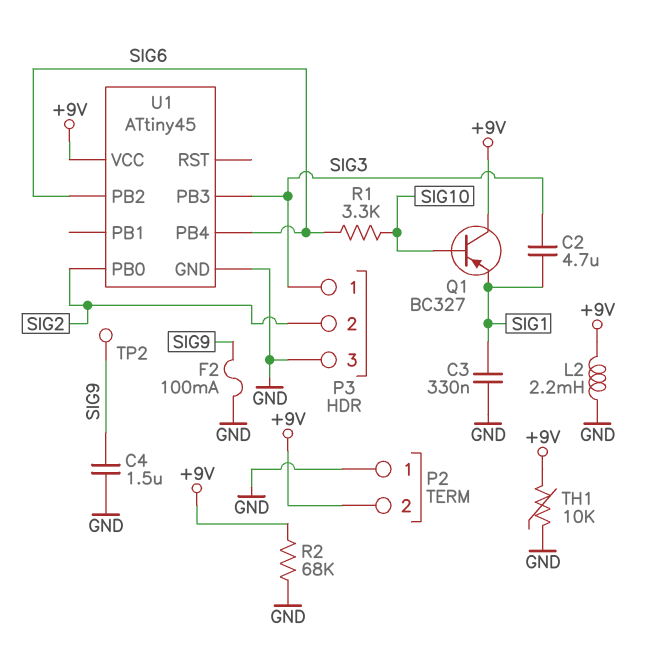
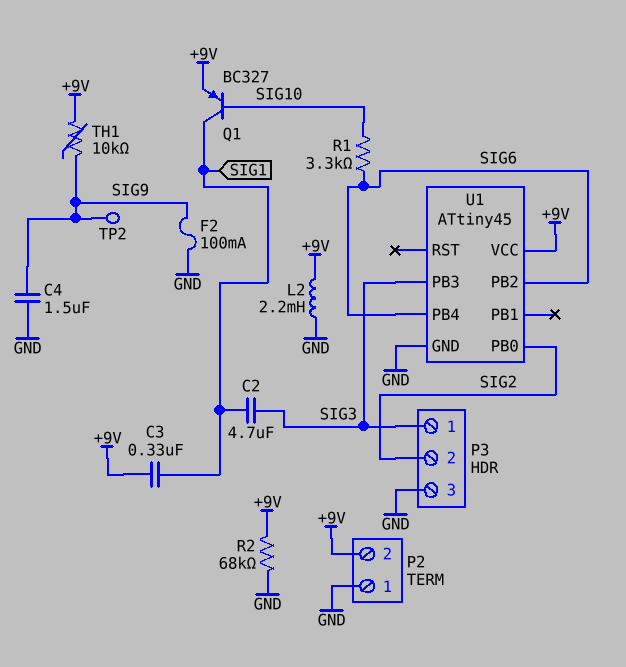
C3: 330nF (GND, SIG1) -> 330nF (+9V, SIG1)
Q1: PNP BC327 (B SIG10, C +9V, E SIG1) -> PNP BC327 (B SIG10, C SIG1, E +9V)
TH1: 10k (+9V, GND) -> 10k (+9V, SIG9)

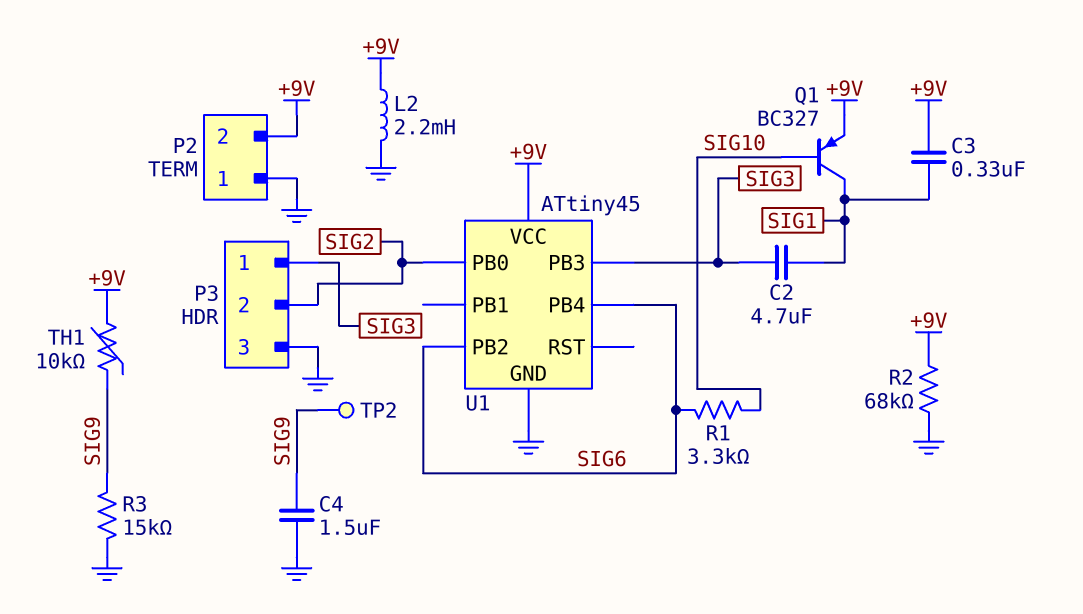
F2: 100mA (GND, SIG9) -> none
R3: none -> 15k (GND, SIG9)

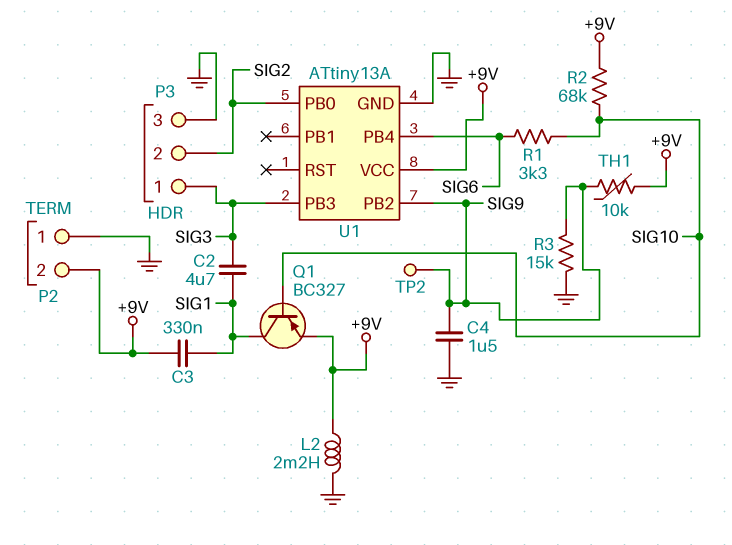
R2: 68k (+9V, GND) -> 68k (+9V, SIG10)
U1: ATtiny45 -> ATtiny13A
U1 pin PB2: SIG6 -> SIG9

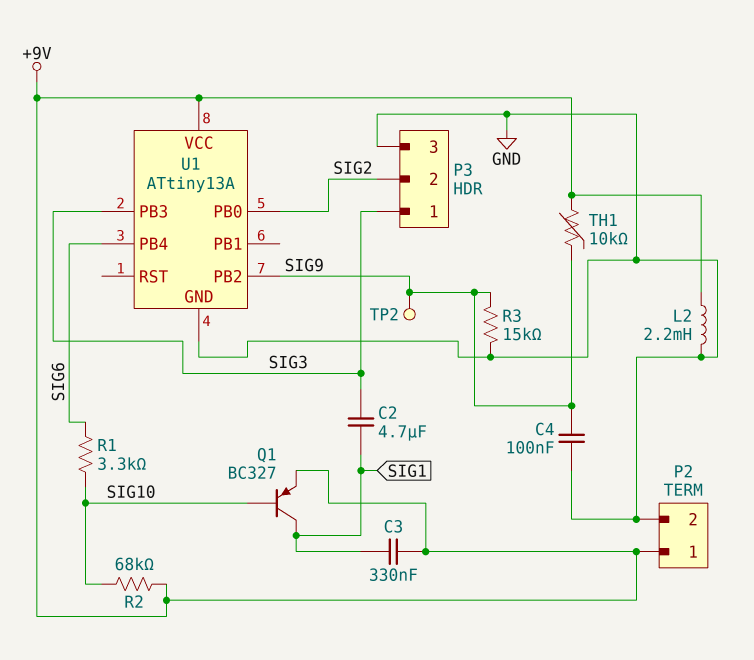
C4: 1.5uF (GND, SIG9) -> 100nF (GND, SIG9)
P2 pin 1: GND -> +9V
P2 pin 2: +9V -> GND

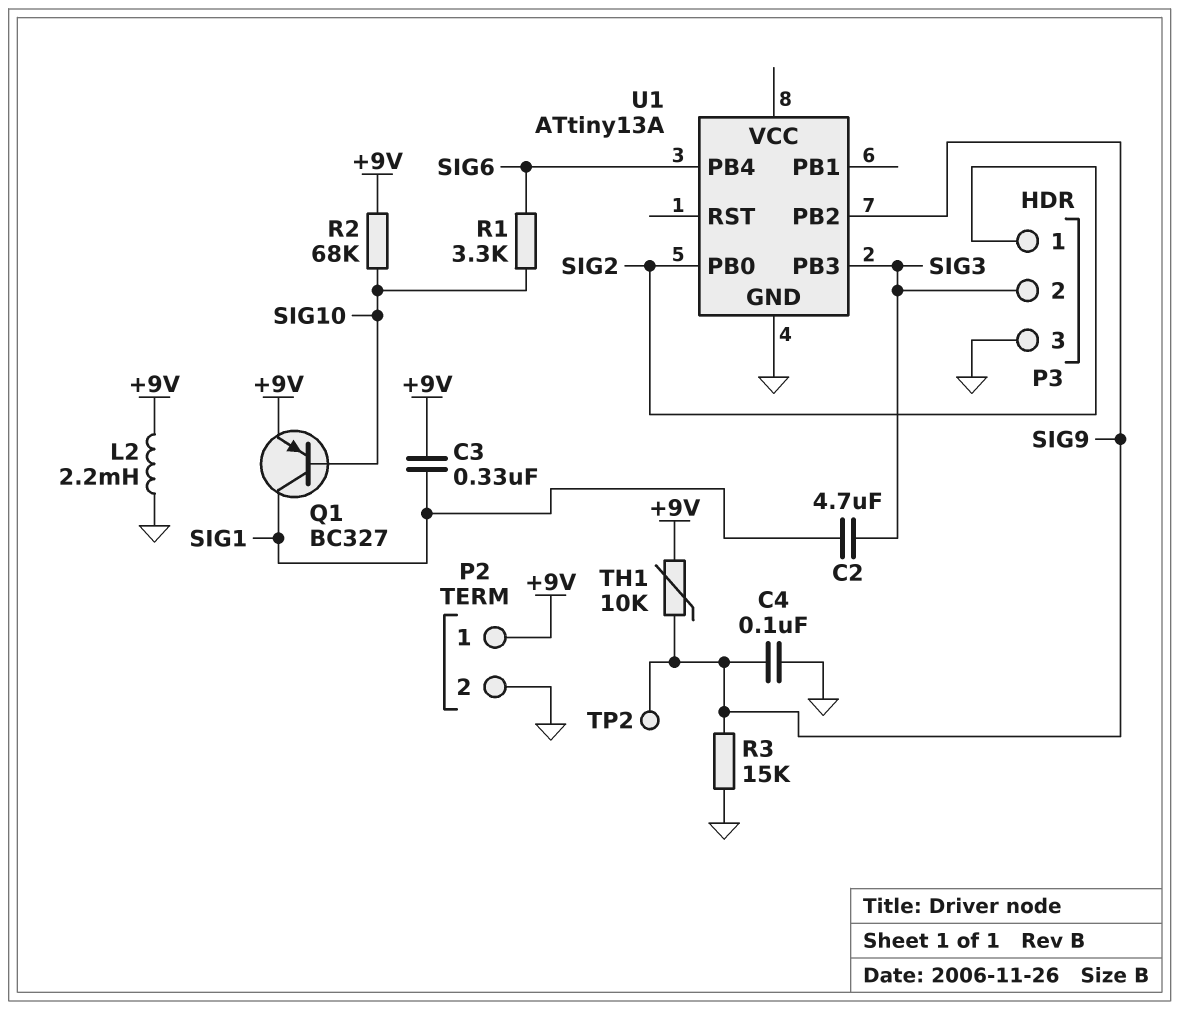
P3 pin 1: SIG3 -> SIG2
P3 pin 2: SIG2 -> SIG3
U1 pin VCC: +9V -> none

